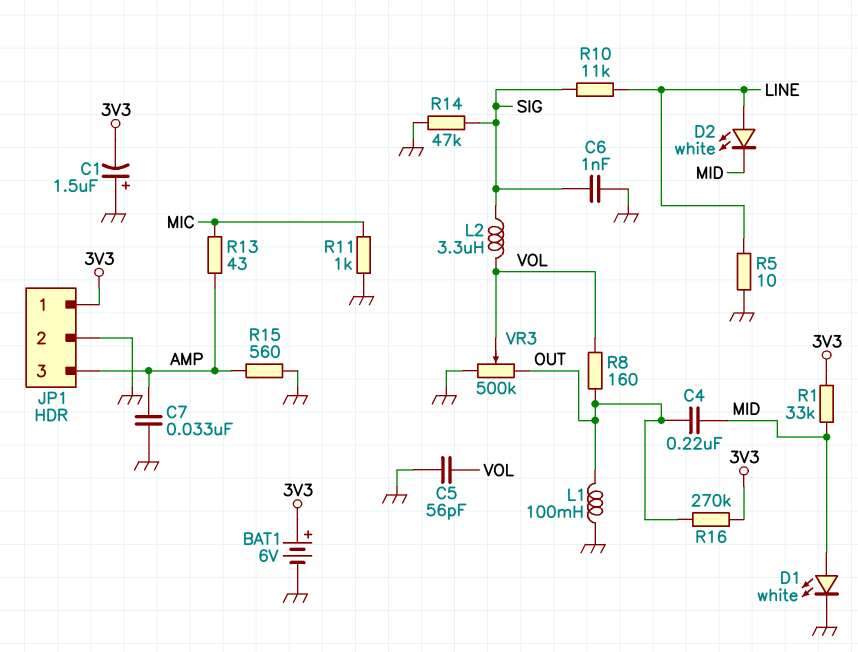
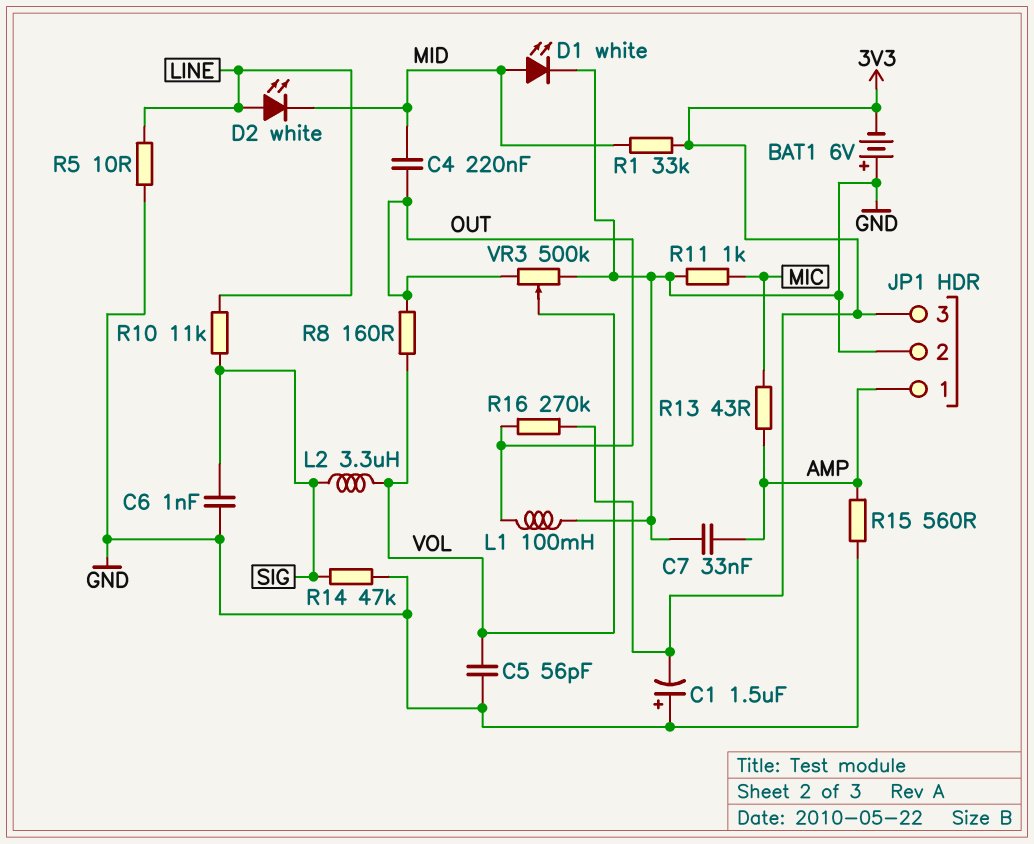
BAT1: 6V (plus 3V3, minus GND) -> 6V (plus GND, minus 3V3)
JP1 pin 1: 3V3 -> AMP
JP1 pin 3: AMP -> 3V3

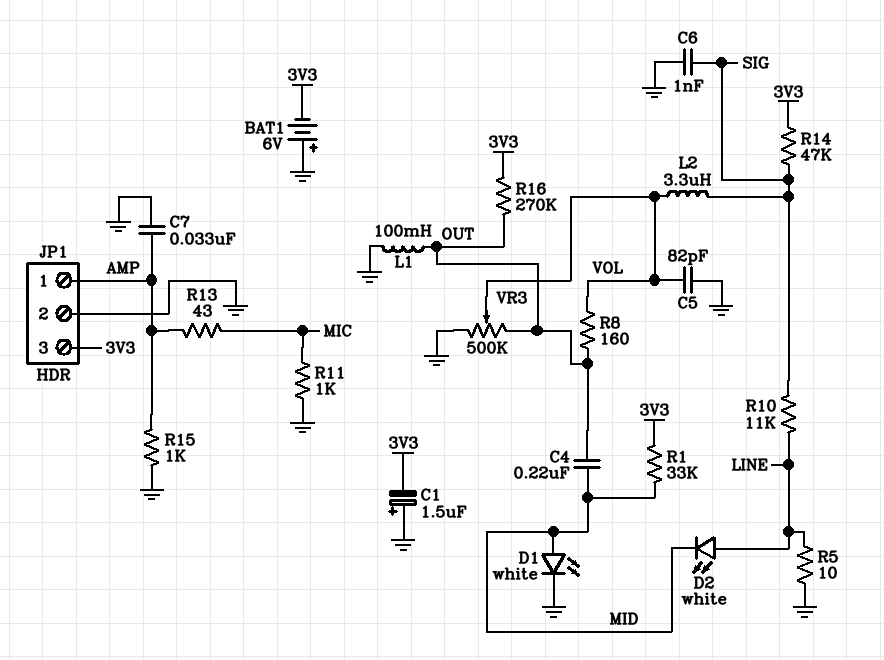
C5: 56pF (GND, VOL) -> 82pF (GND, VOL)
R14: 47k (GND, SIG) -> 47k (3V3, SIG)
R15: 560 (AMP, GND) -> 1k (AMP, GND)

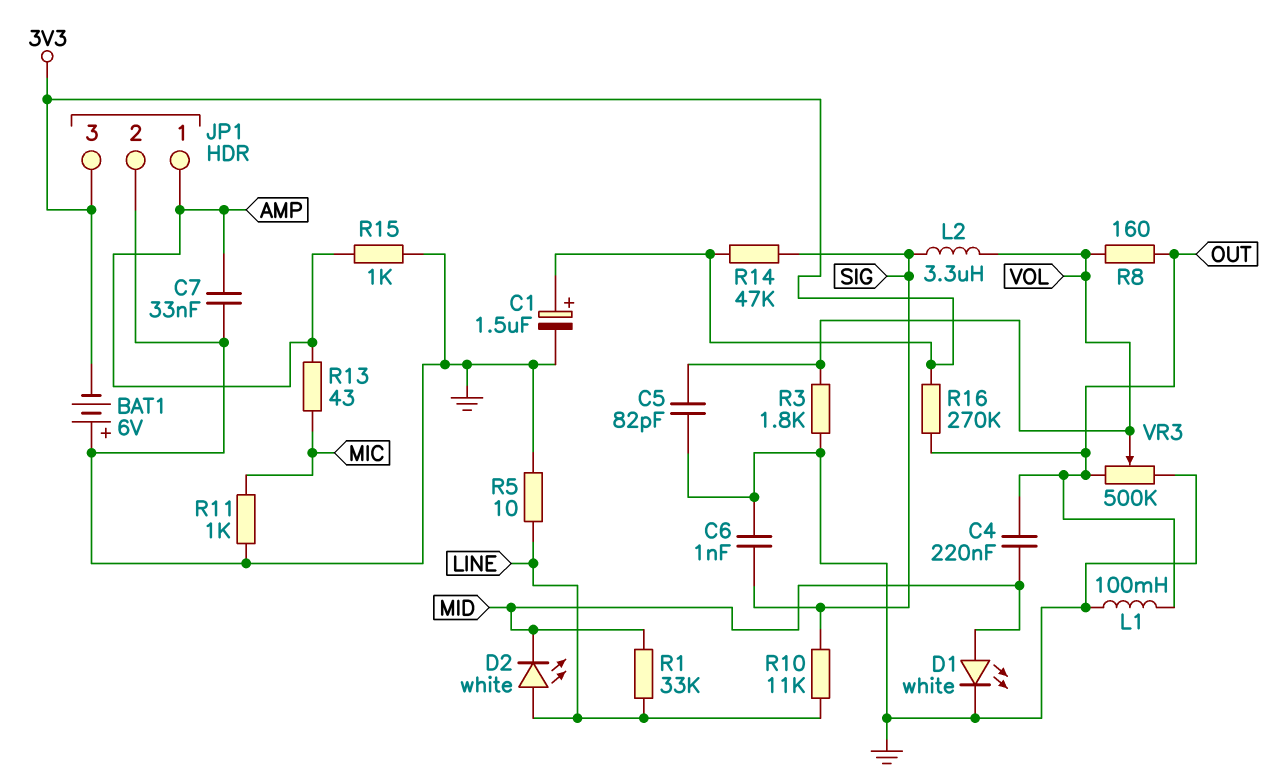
C1: 1.5uF (plus GND, minus 3V3) -> 1.5uF (plus 3V3, minus GND)
R1: 33k (3V3, MID) -> 33k (LINE, MID)
R3: none -> 1.8k (GND, VOL)

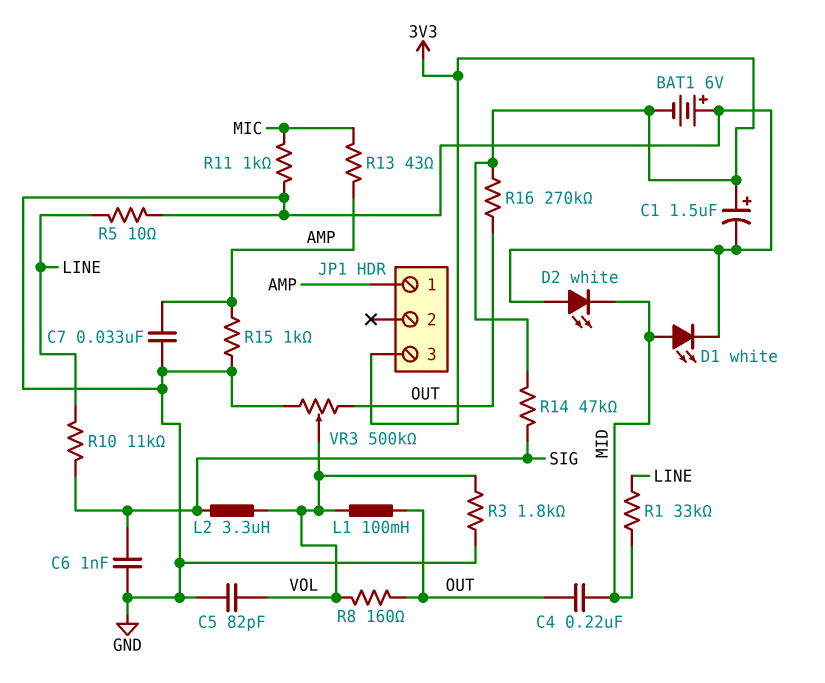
D2: LED white (A LINE, K MID) -> LED white (A GND, K MID)
JP1 pin 2: GND -> none
L1: 100mH (GND, OUT) -> 100mH (OUT, VOL)

